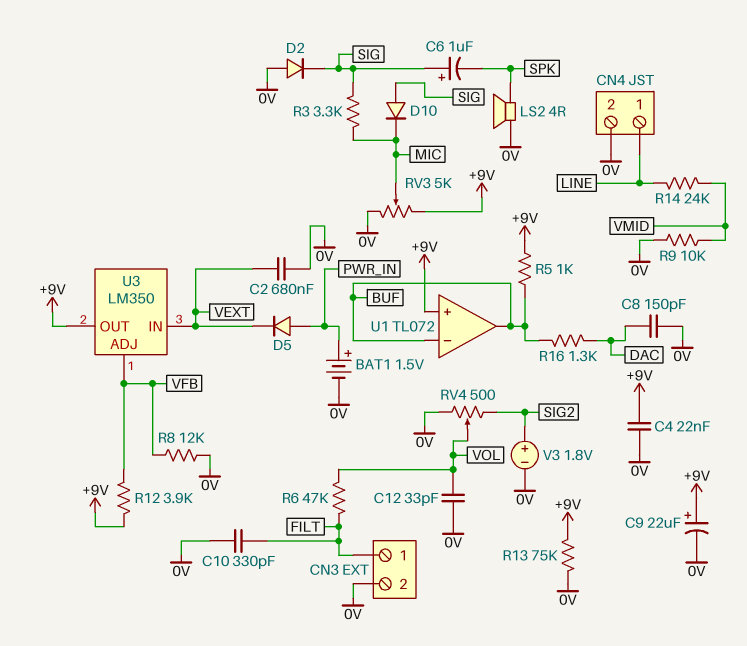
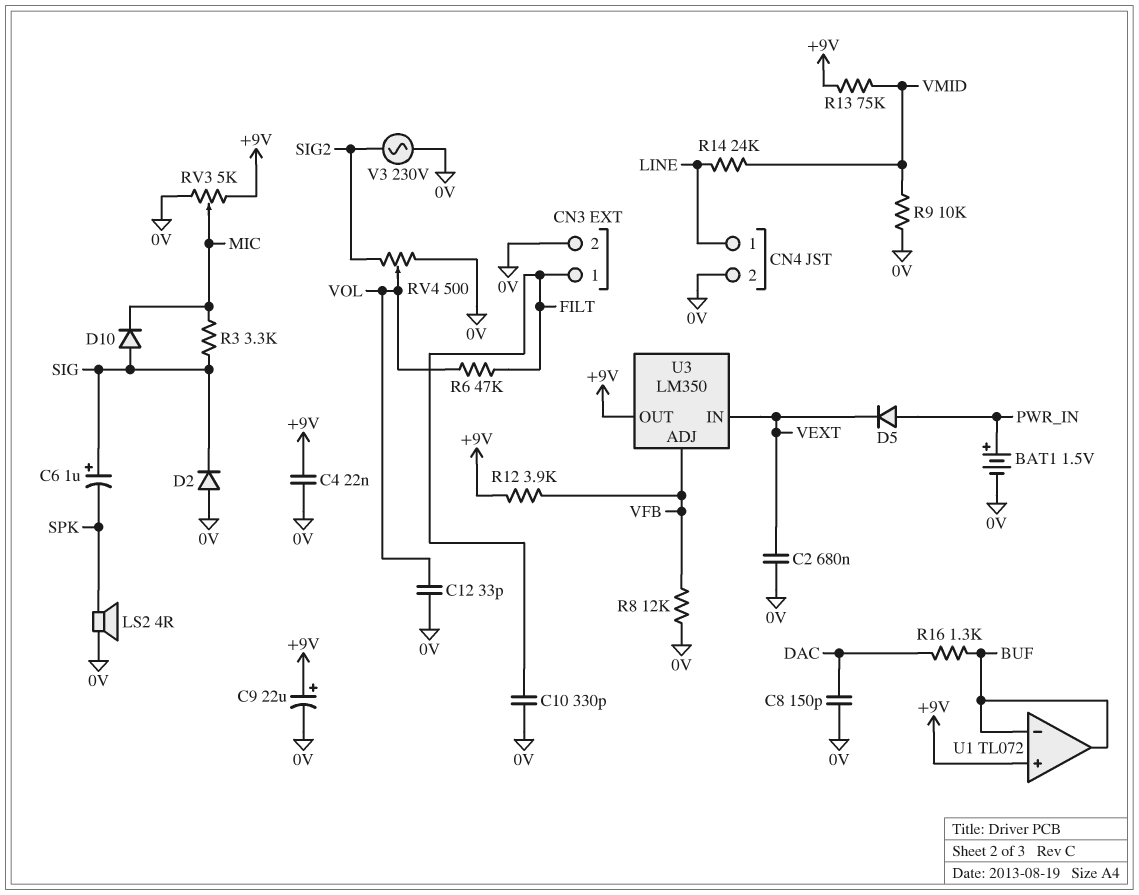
R5: 1k (+9V, BUF) -> none
R13: 75k (+9V, 0V) -> 75k (+9V, VMID)
V3: 1.8V (plus SIG2, minus 0V) -> AC 230V (0V, SIG2)

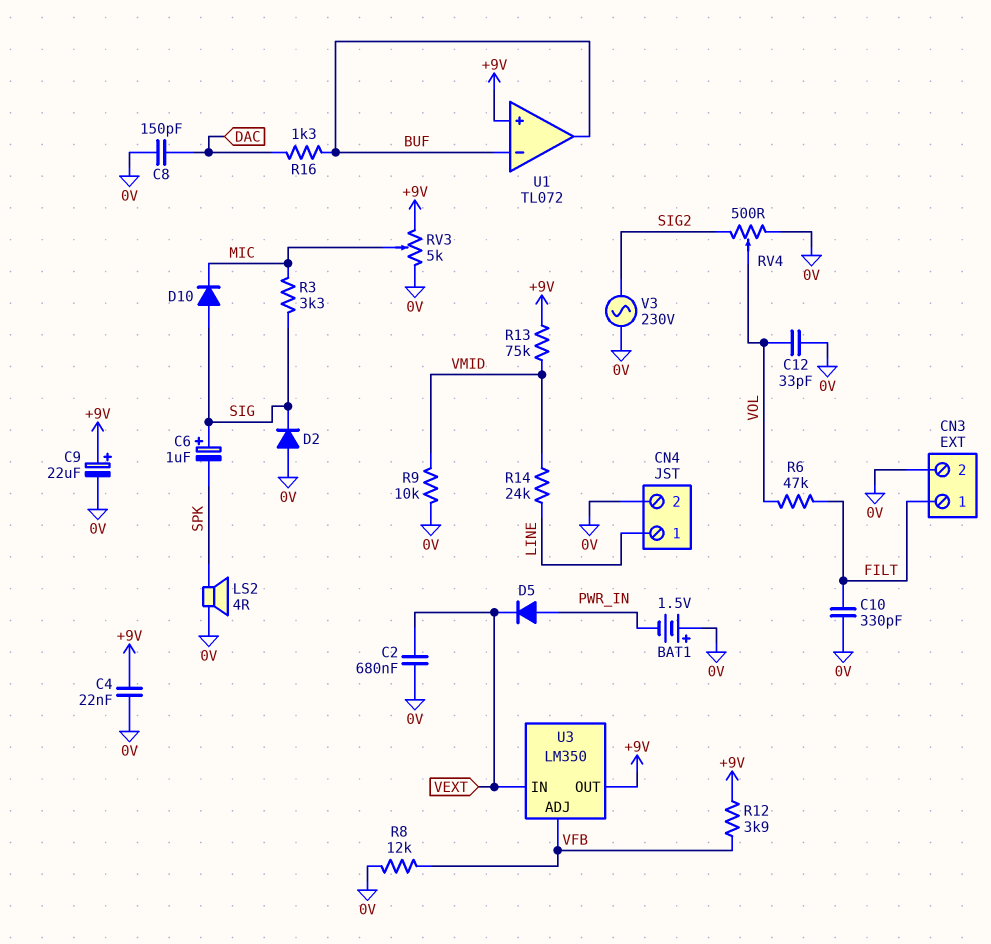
BAT1: 1.5V (plus PWR_IN, minus 0V) -> 1.5V (plus 0V, minus PWR_IN)

